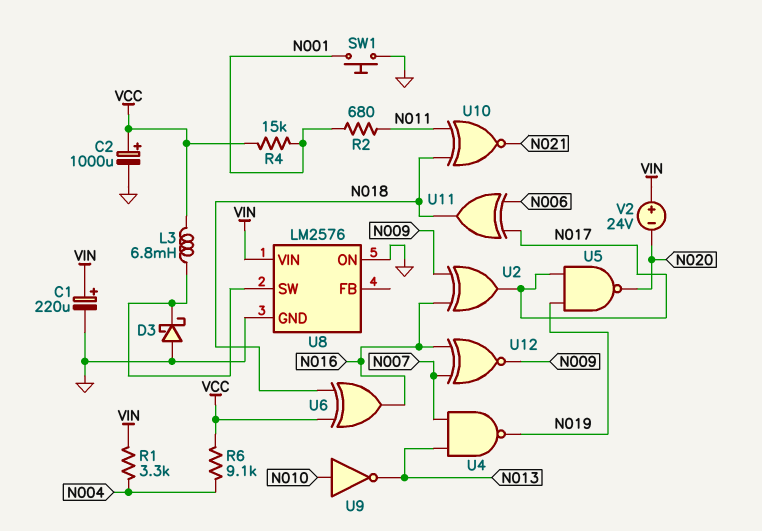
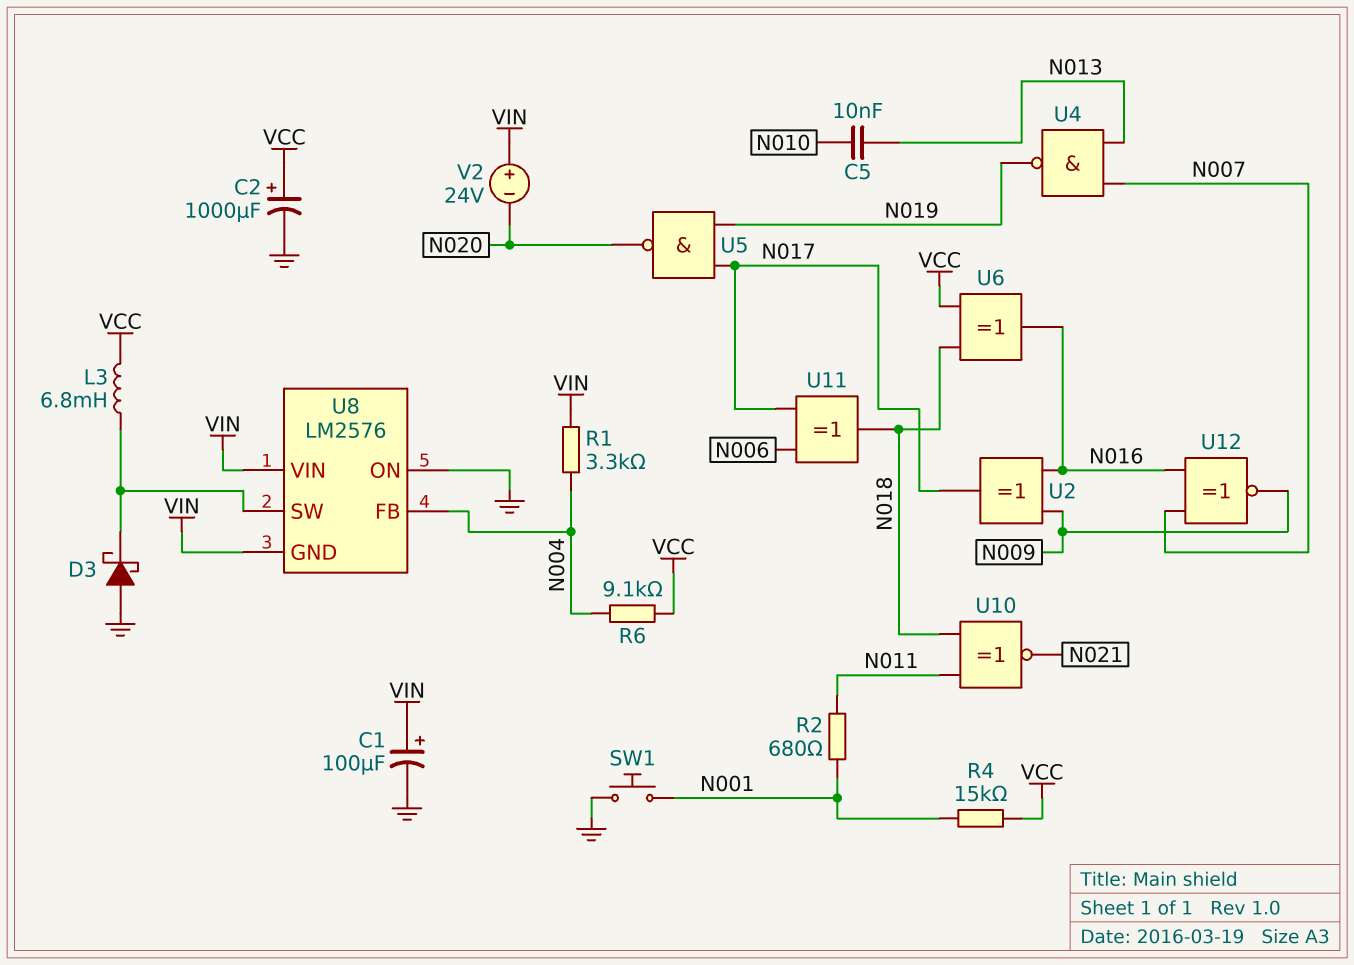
C1: 220uF (plus VIN, minus GND) -> 100uF (plus VIN, minus GND)
C5: none -> 10nF (N010, N013)
U8 pin FB: none -> N004
U8 pin GND: GND -> VIN
U9: NOT (in N010, out N013) -> none

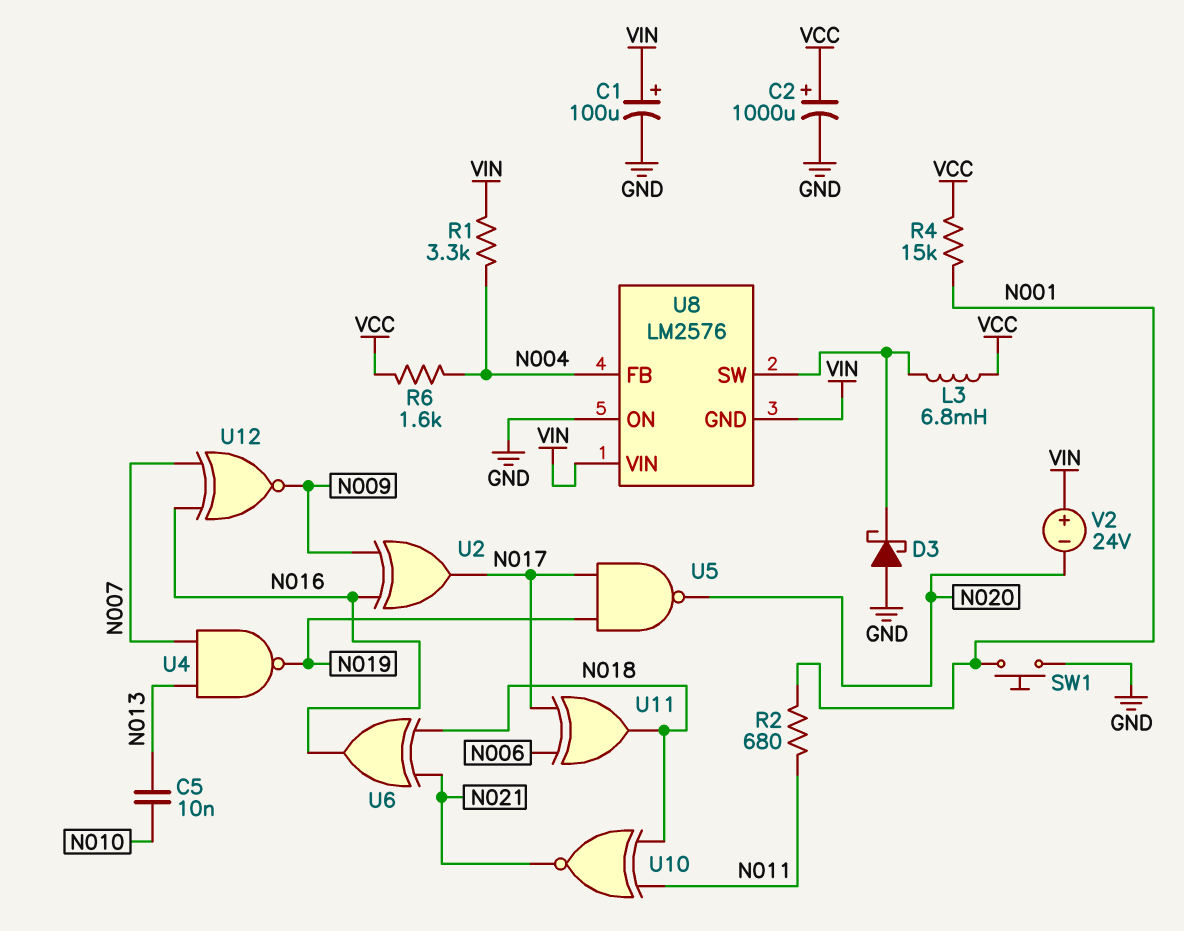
R6: 9.1k (N004, VCC) -> 1.6k (N004, VCC)
U6: XOR (in N018, in VCC, out N016) -> XOR (in N018, in N021, out N016)

